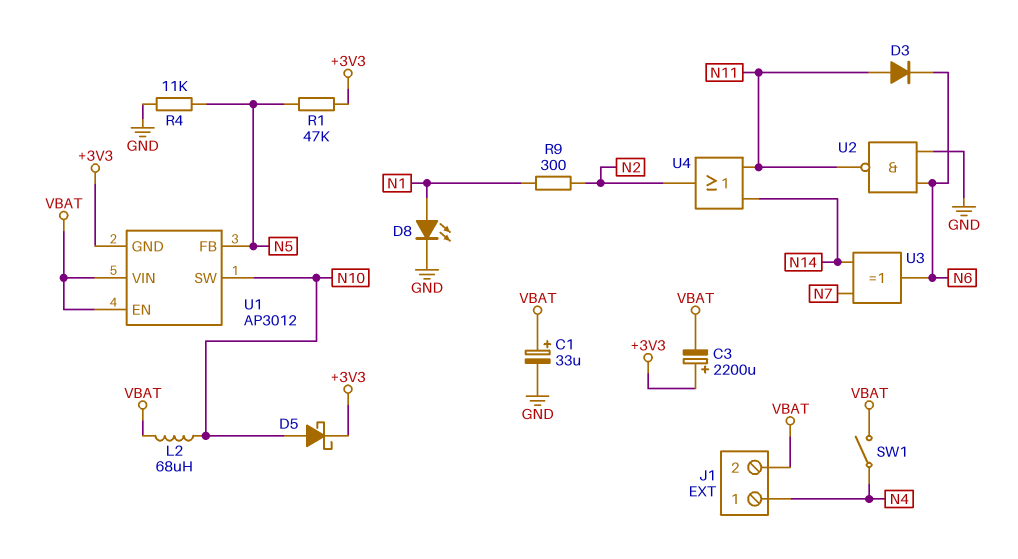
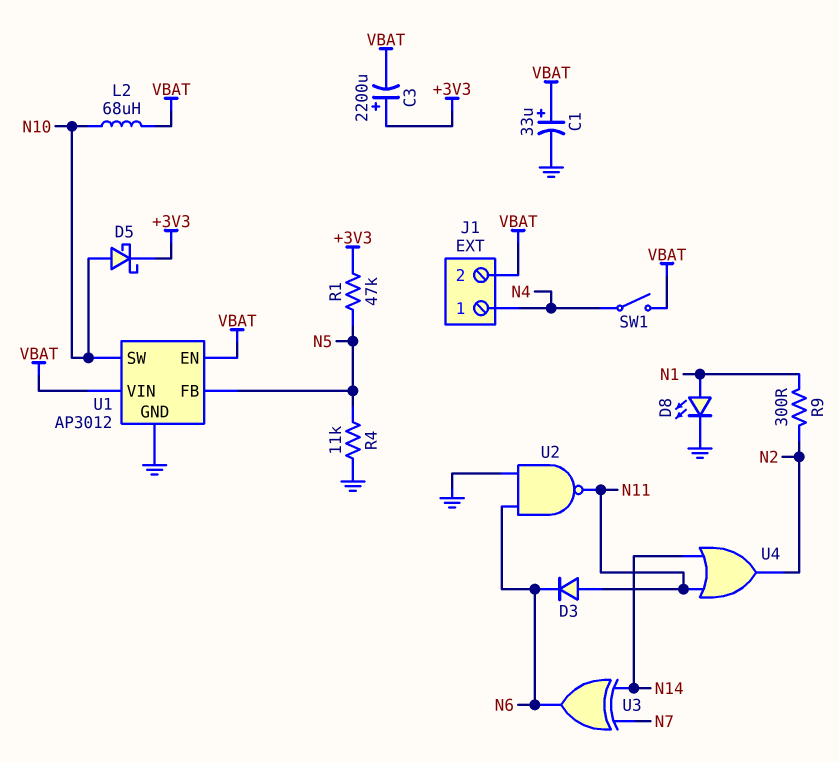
U1 pin GND: +3V3 -> GND

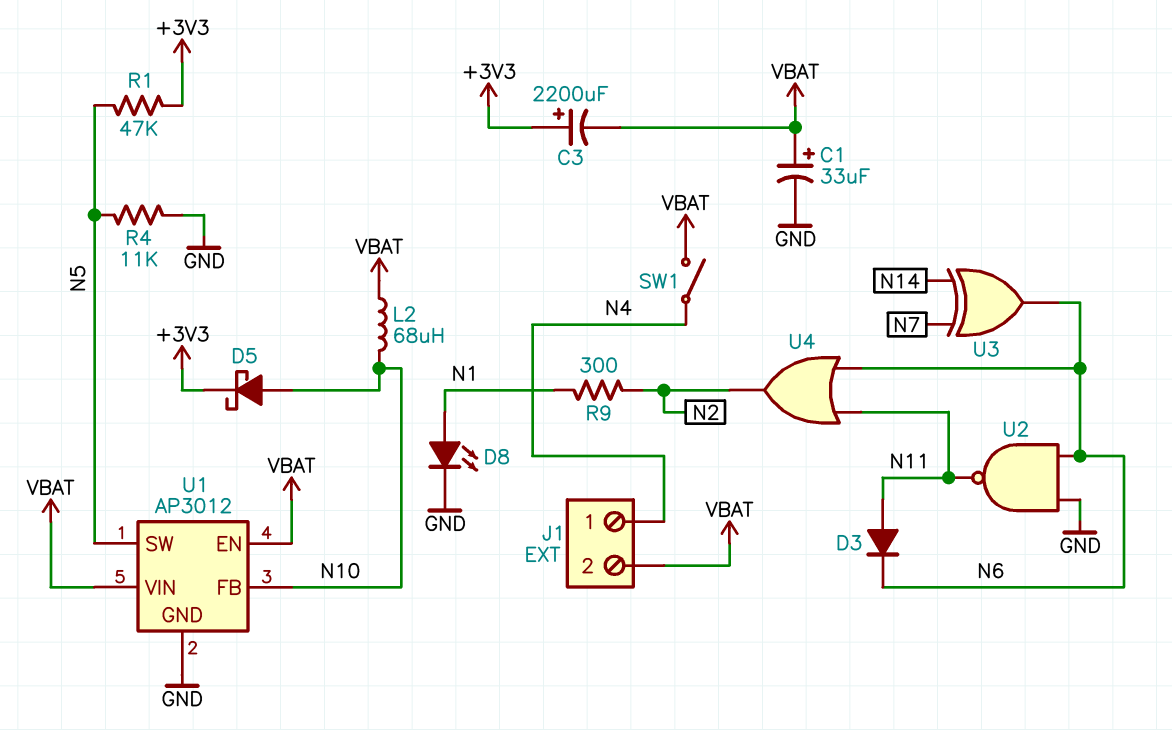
U1 pin FB: N5 -> N10
U1 pin SW: N10 -> N5
U4: OR (in N11, in N14, out N2) -> OR (in N6, in N11, out N2)

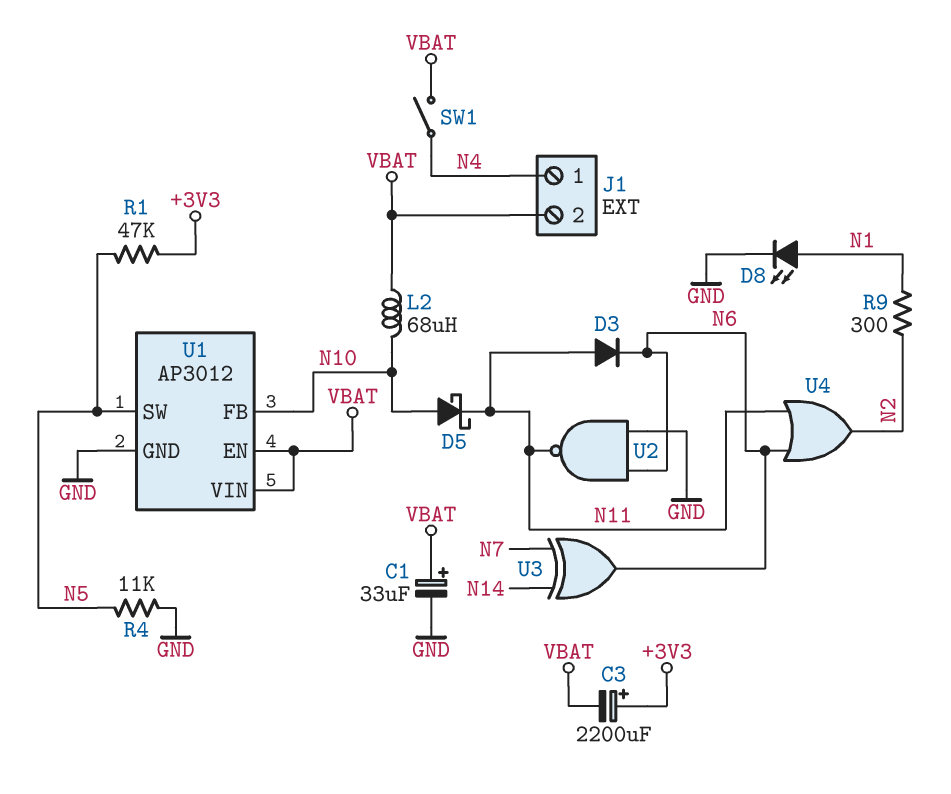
D5: schottky (A N10, K +3V3) -> schottky (A N10, K N11)

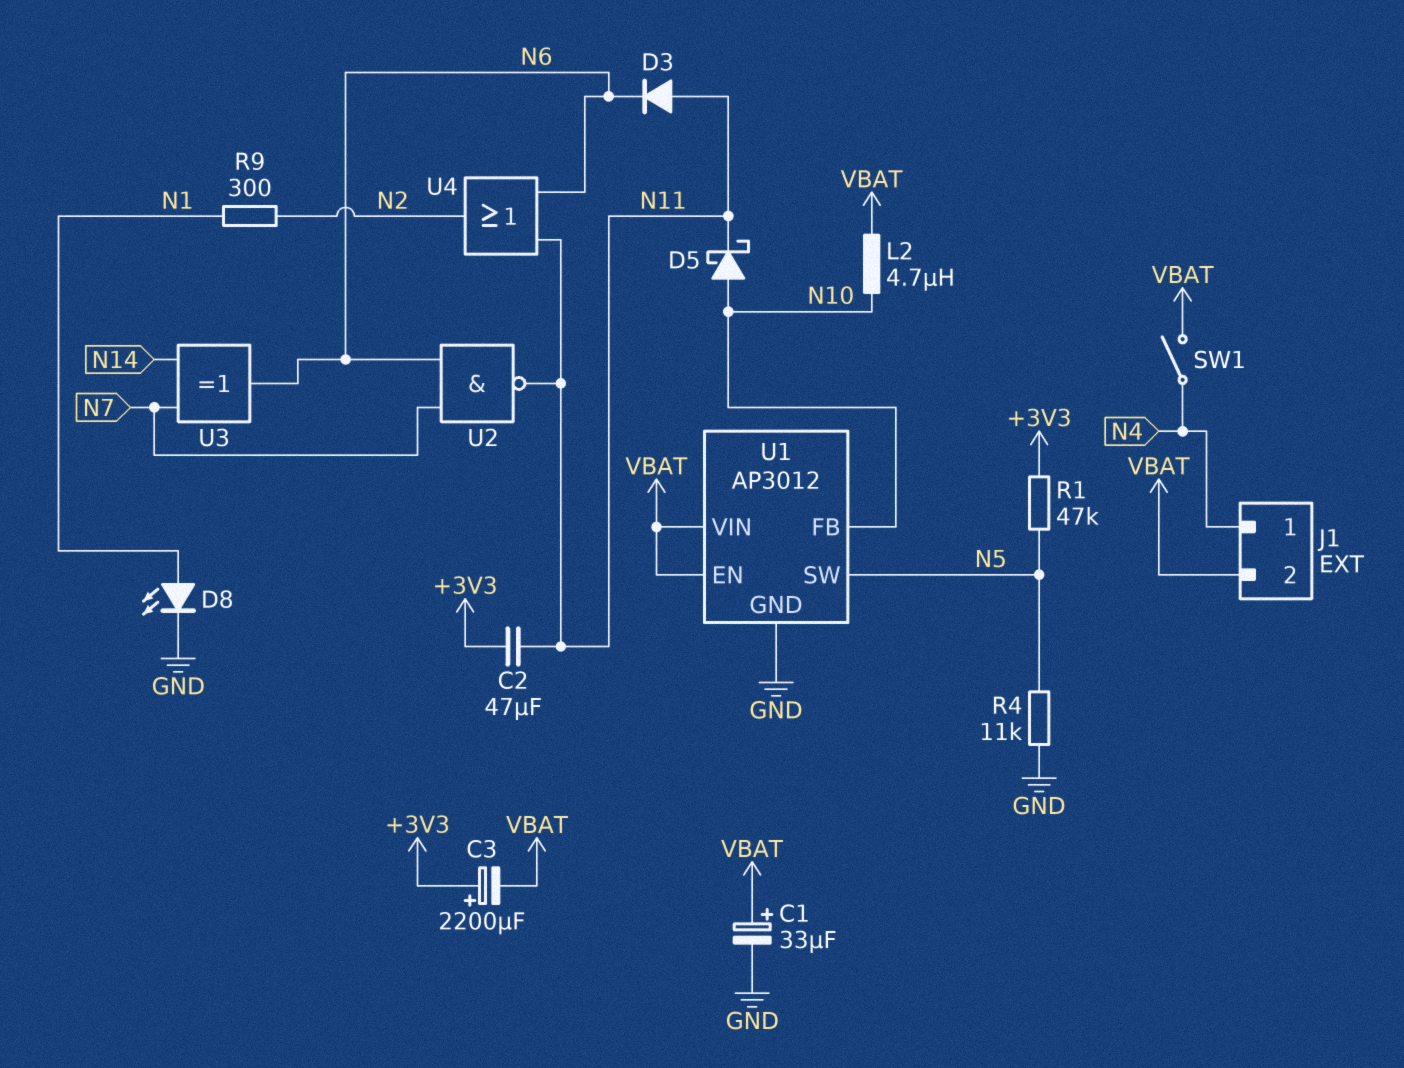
C2: none -> 47uF (+3V3, N11)
L2: 68uH (N10, VBAT) -> 4.7uH (N10, VBAT)
U2: NAND (in GND, in N6, out N11) -> NAND (in N6, in N7, out N11)

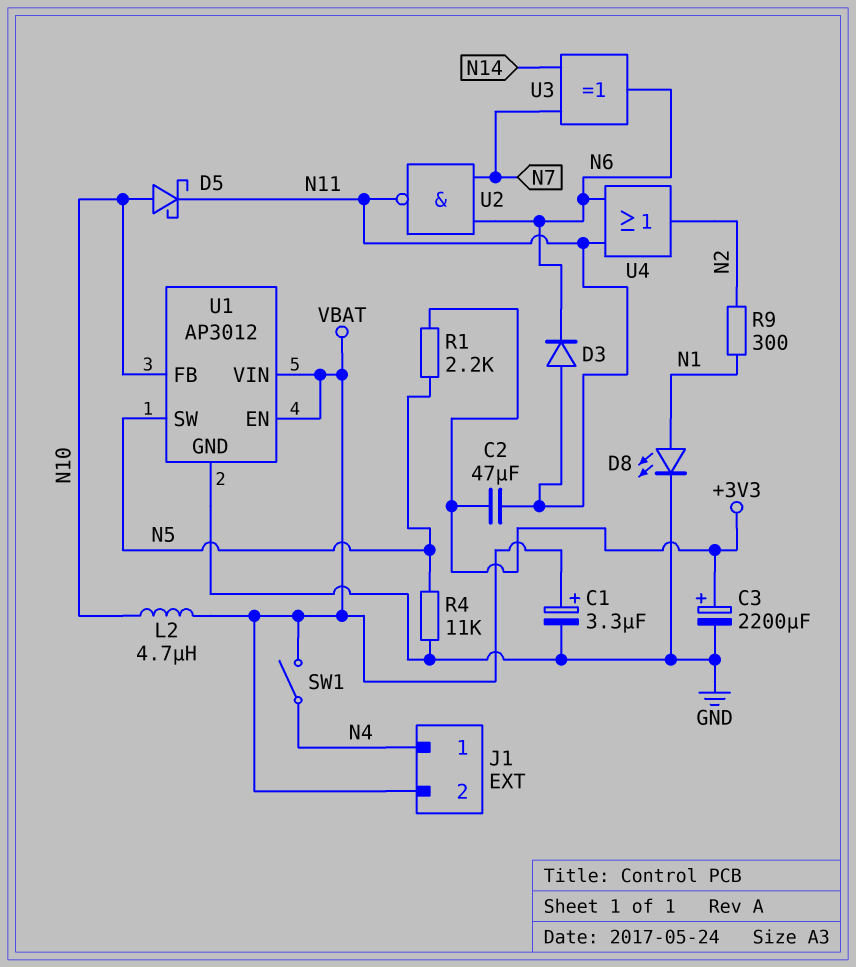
C1: 33uF (plus VBAT, minus GND) -> 3.3uF (plus VBAT, minus GND)
C3: 2200uF (plus +3V3, minus VBAT) -> 2200uF (plus +3V3, minus GND)
R1: 47k (+3V3, N5) -> 2.2k (+3V3, N5)

